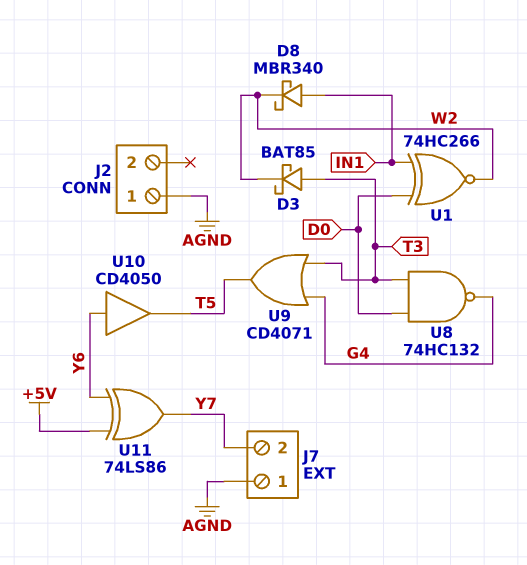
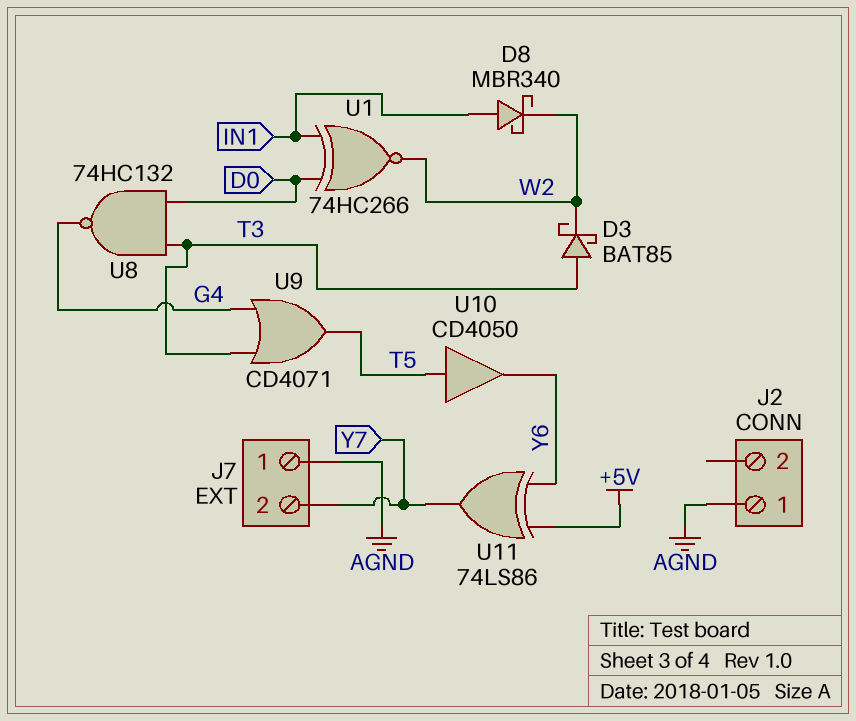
U10: buffer CD4050 (in Y6, out T5) -> buffer CD4050 (in T5, out Y6)

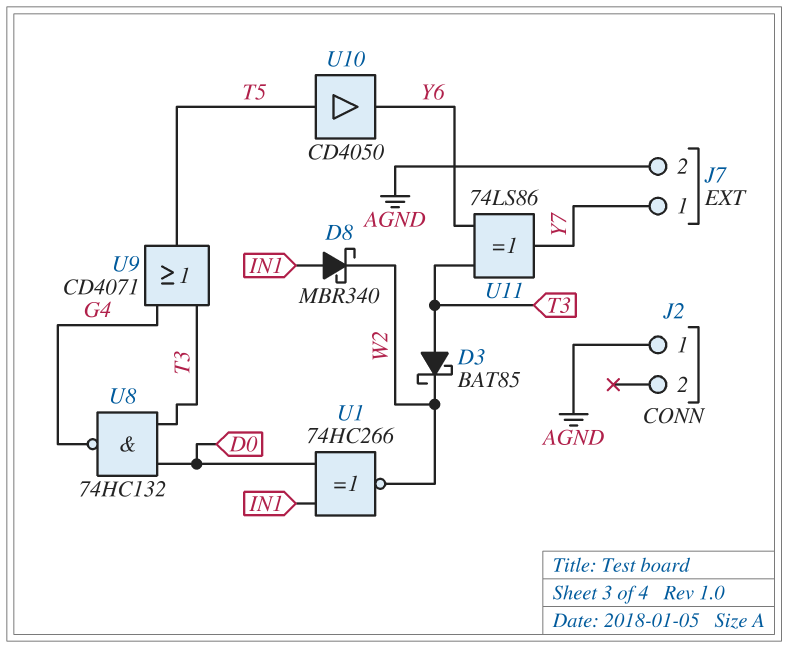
J7 pin 1: AGND -> Y7
J7 pin 2: Y7 -> AGND
U11: XOR 74LS86 (in +5V, in Y6, out Y7) -> XOR 74LS86 (in T3, in Y6, out Y7)

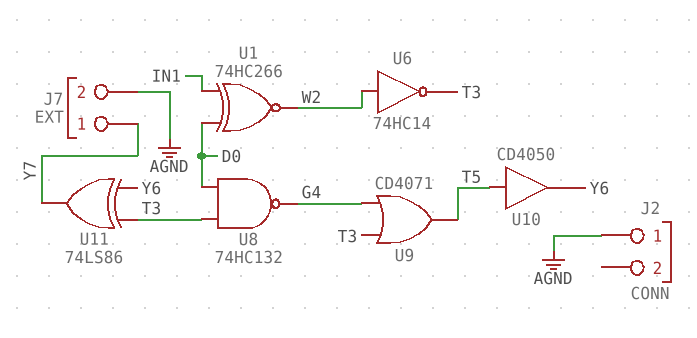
D3: schottky BAT85 (A T3, K W2) -> none
D8: schottky MBR340 (A IN1, K W2) -> none
U6: none -> NOT 74HC14 (in W2, out T3)

